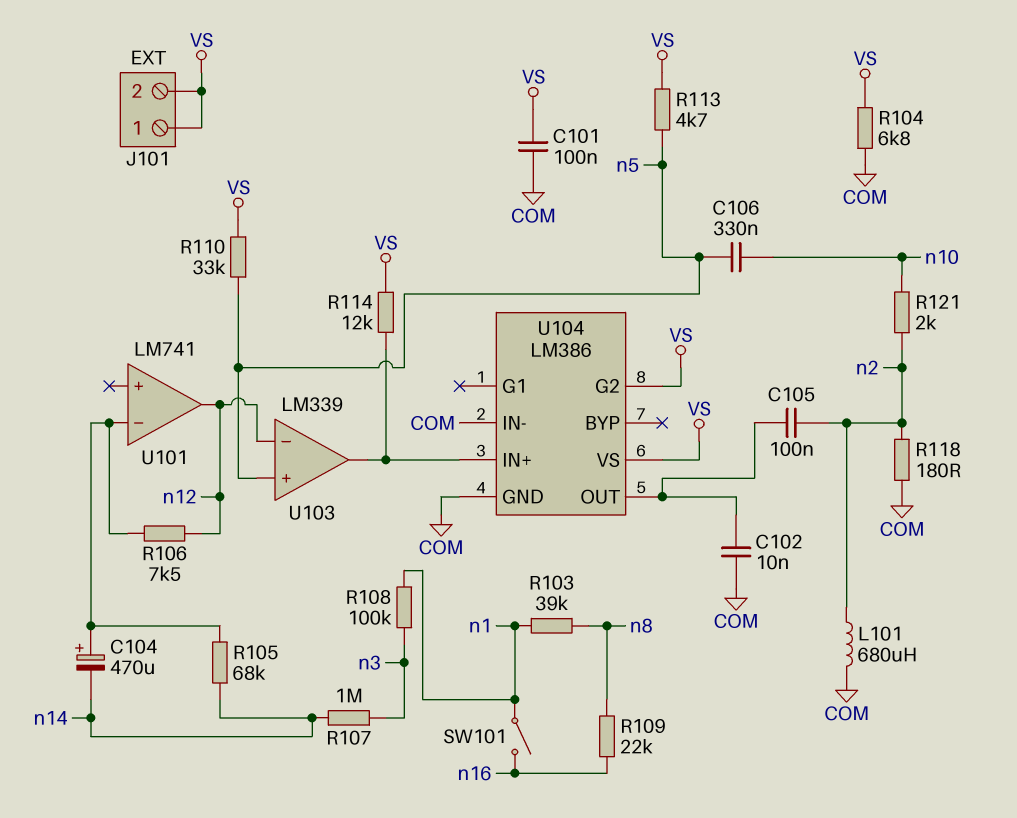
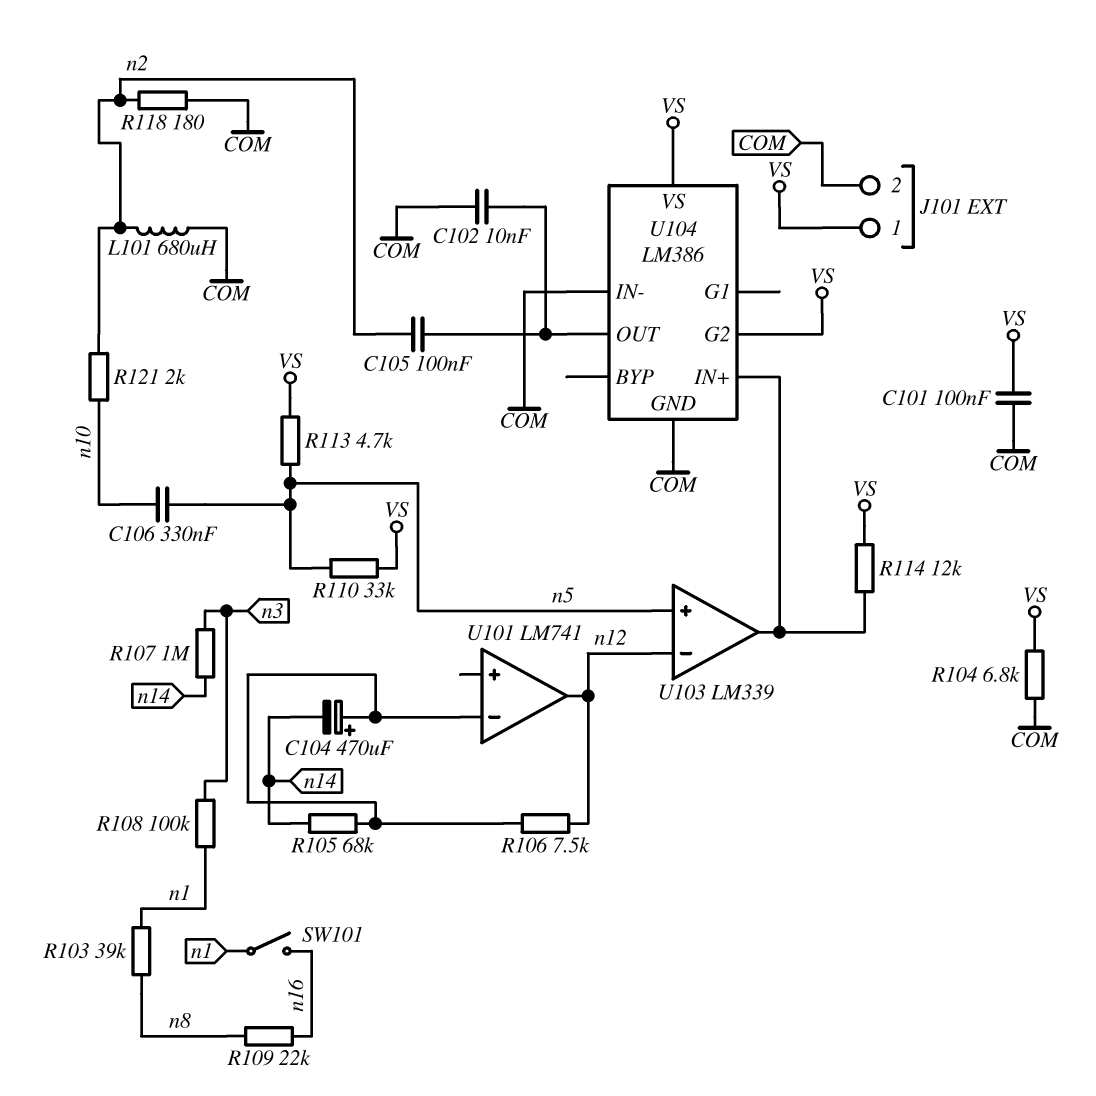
J101 pin 2: VS -> COM

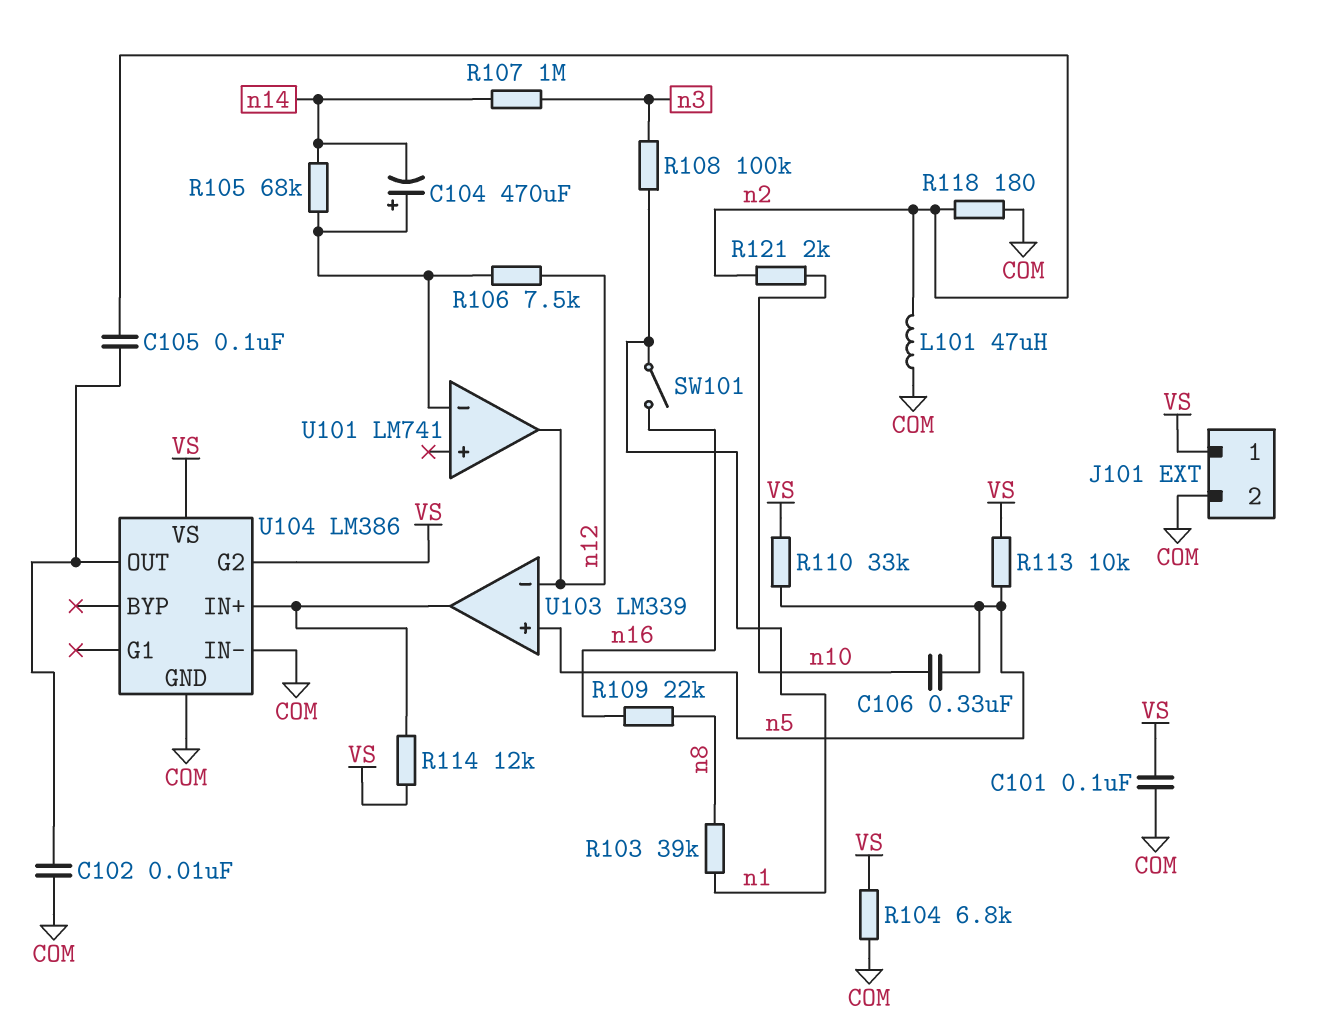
L101: 680uH (COM, n2) -> 47uH (COM, n2)
R113: 4.7k (VS, n5) -> 10k (VS, n5)

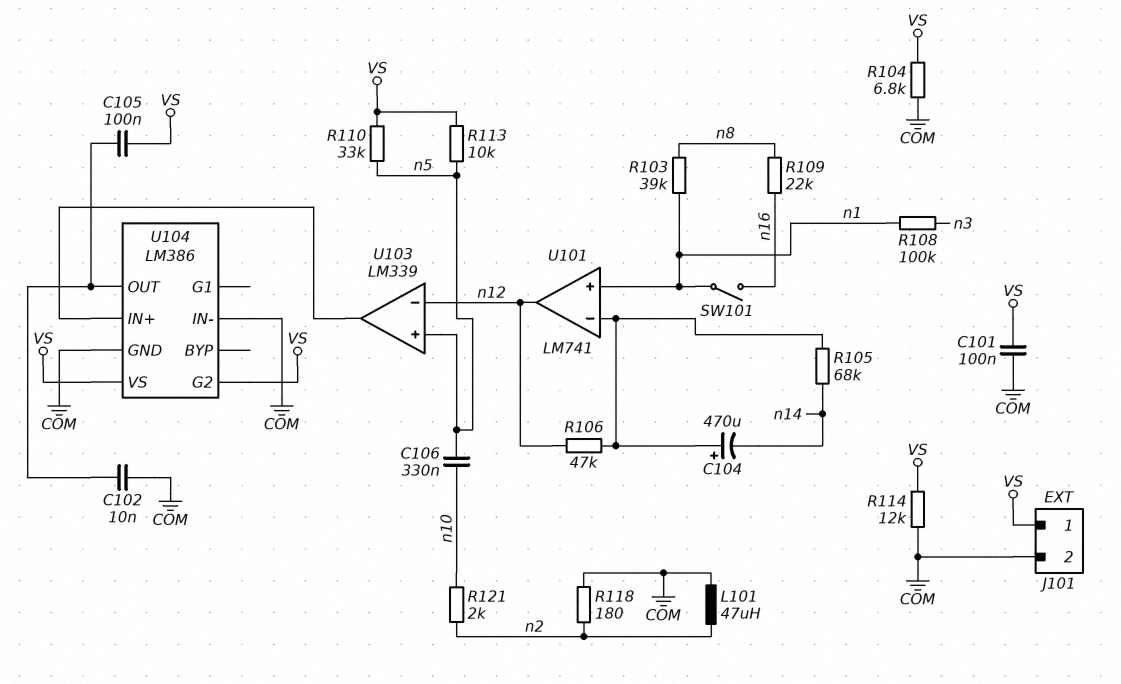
C105: 100nF (U104/OUT, n2) -> 100nF (U104/OUT, VS)
R106: 7.5k (U101/in-, n12) -> 47k (U101/in-, n12)
R107: 1M (n3, n14) -> none
R114: 12k (U103/out, VS) -> 12k (COM, VS)
U101 pin in+: none -> n1

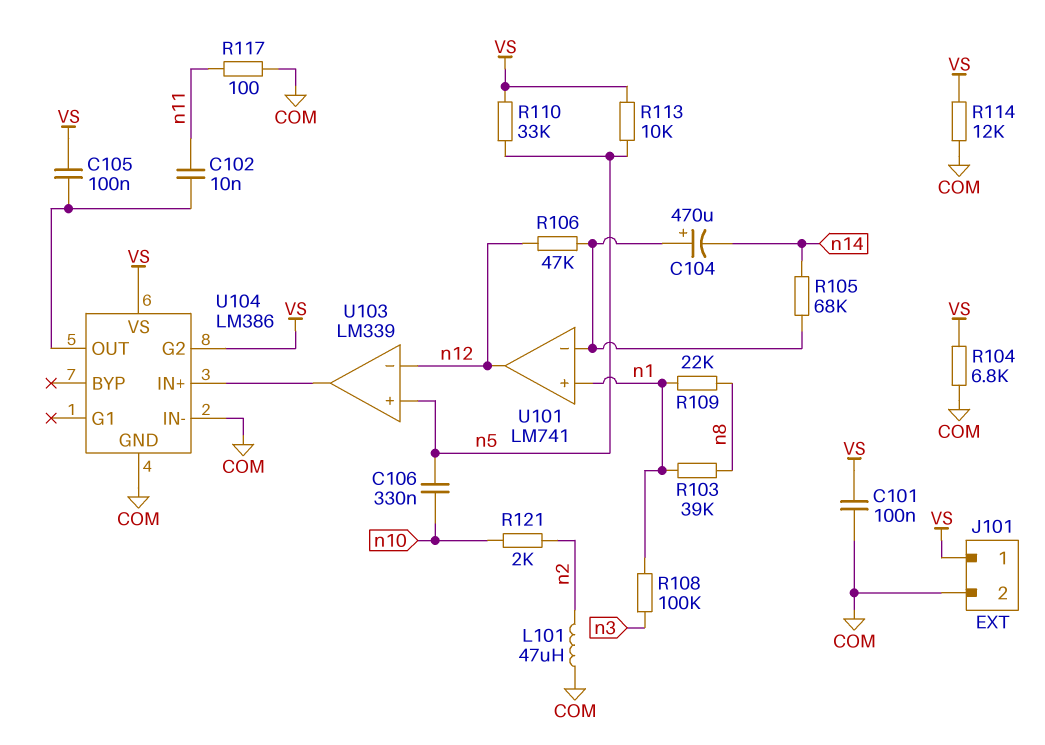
C102: 10nF (COM, U104/OUT) -> 10nF (U104/OUT, n11)
R109: 22k (n8, n16) -> 22k (n1, n8)
R117: none -> 100 (COM, n11)
R118: 180 (COM, n2) -> none
SW101: switch (n1, n16) -> none

